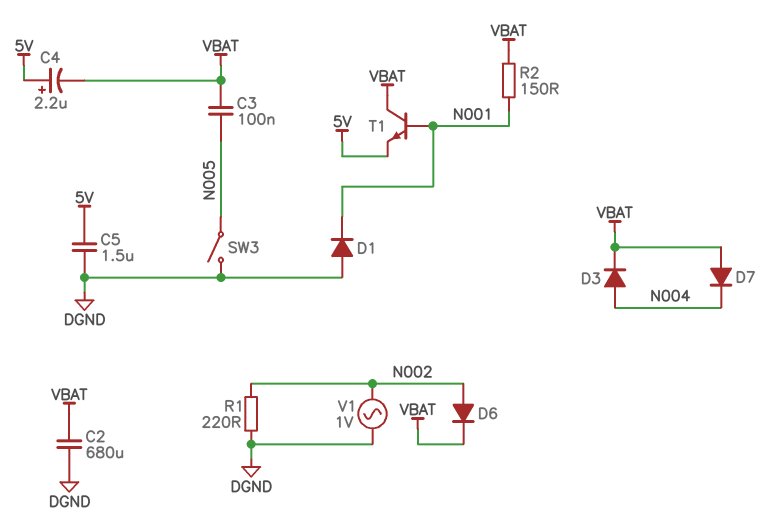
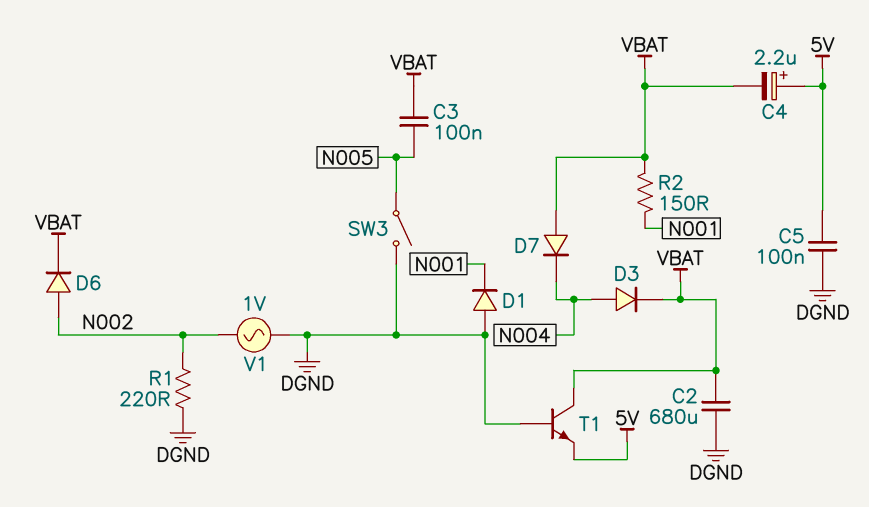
C5: 1.5uF (5V, DGND) -> 100nF (5V, DGND)
T1: NPN (B N001, C VBAT, E 5V) -> NPN (B DGND, C VBAT, E 5V)

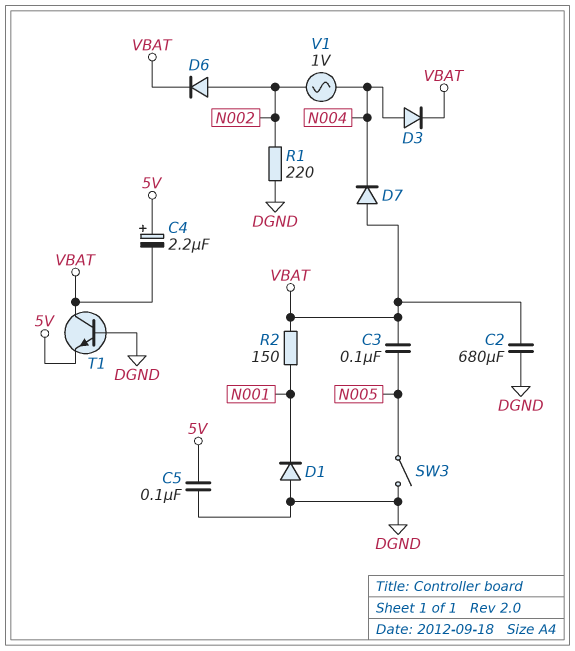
V1: AC 1V (DGND, N002) -> AC 1V (N002, N004)

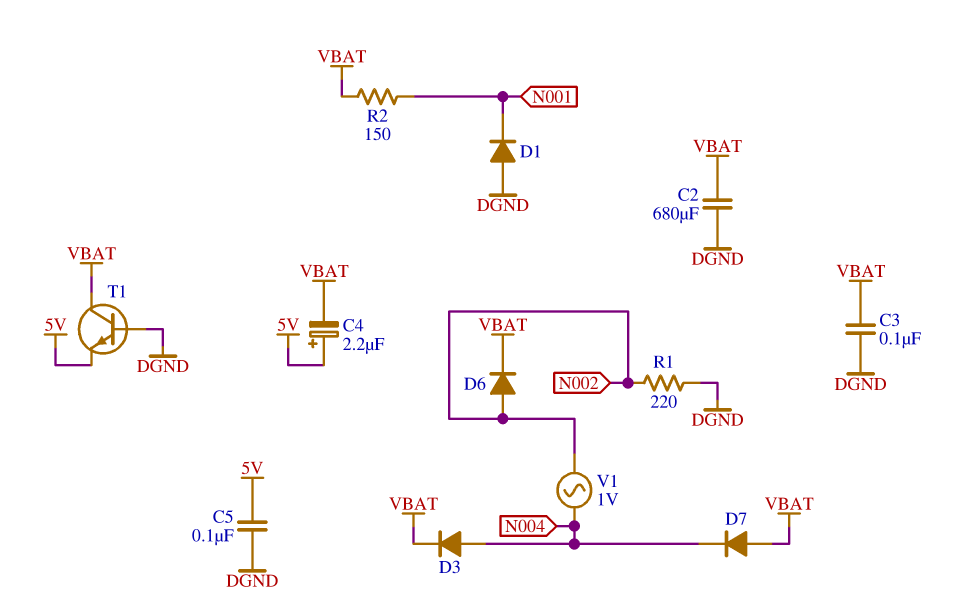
C3: 100nF (N005, VBAT) -> 100nF (DGND, VBAT)
SW3: switch (DGND, N005) -> none

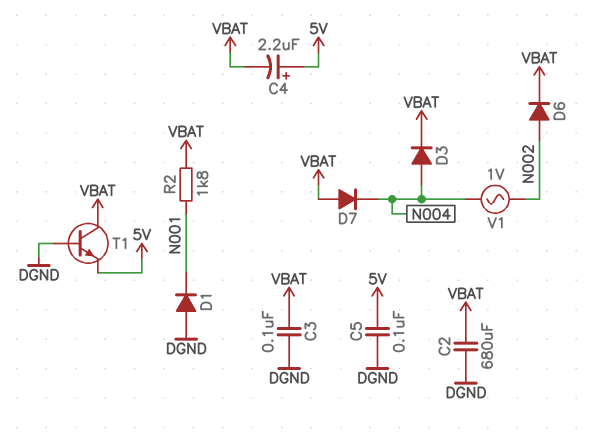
R1: 220 (DGND, N002) -> none
R2: 150 (N001, VBAT) -> 1.8k (N001, VBAT)

